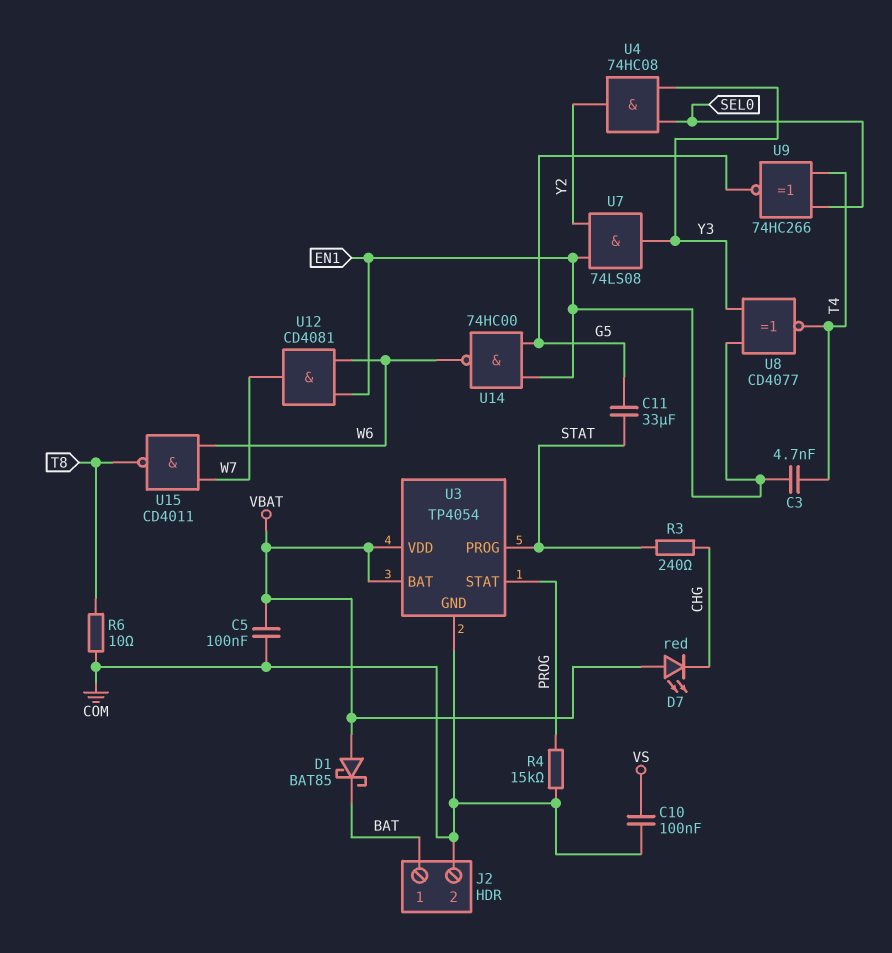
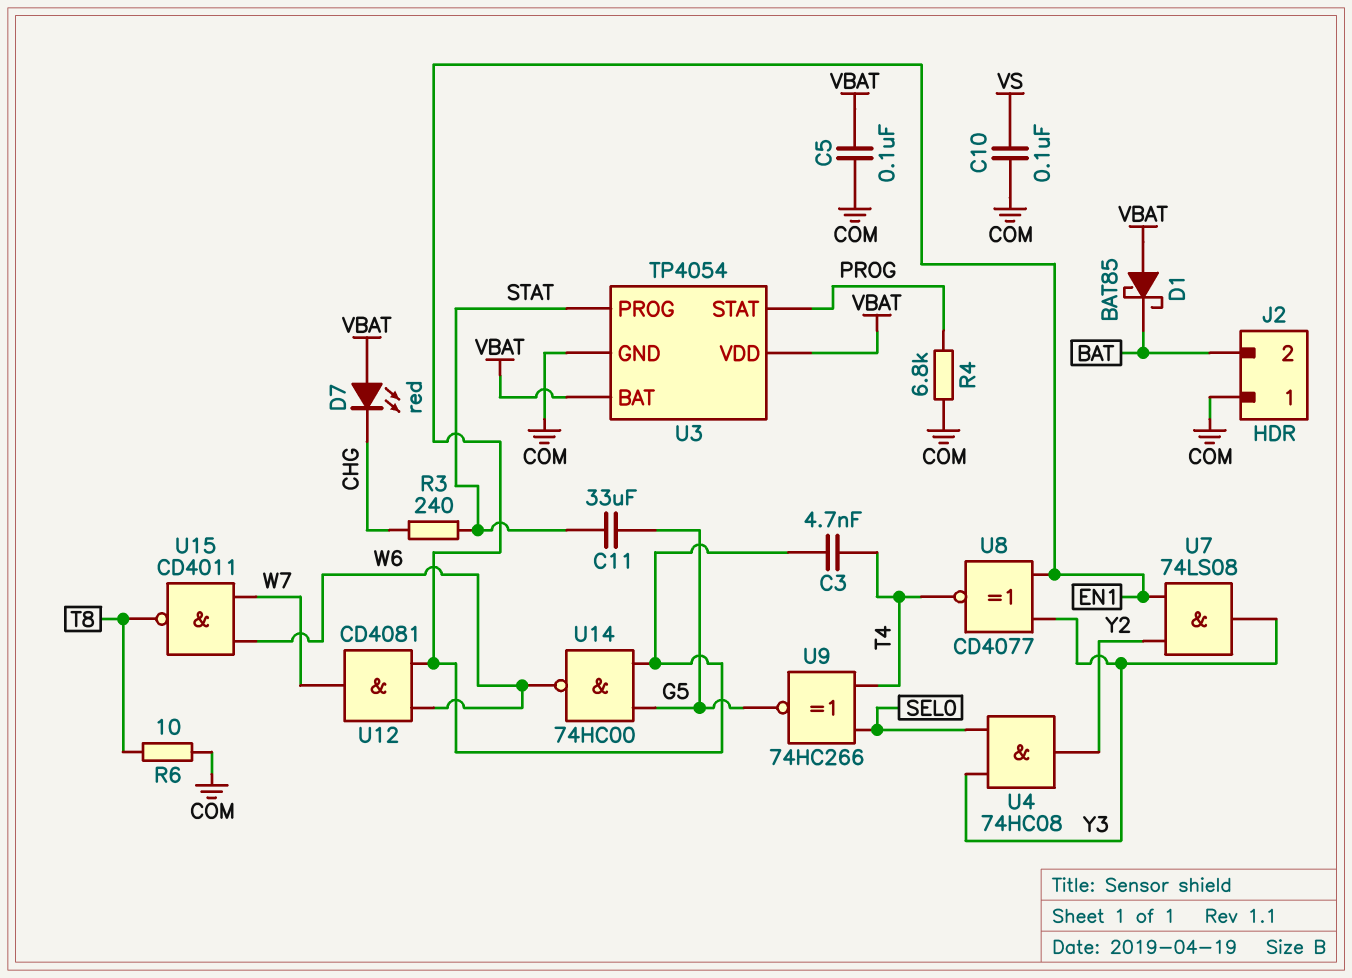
J2 pin 1: BAT -> COM
J2 pin 2: COM -> BAT
R4: 15k (COM, PROG) -> 6.8k (COM, PROG)

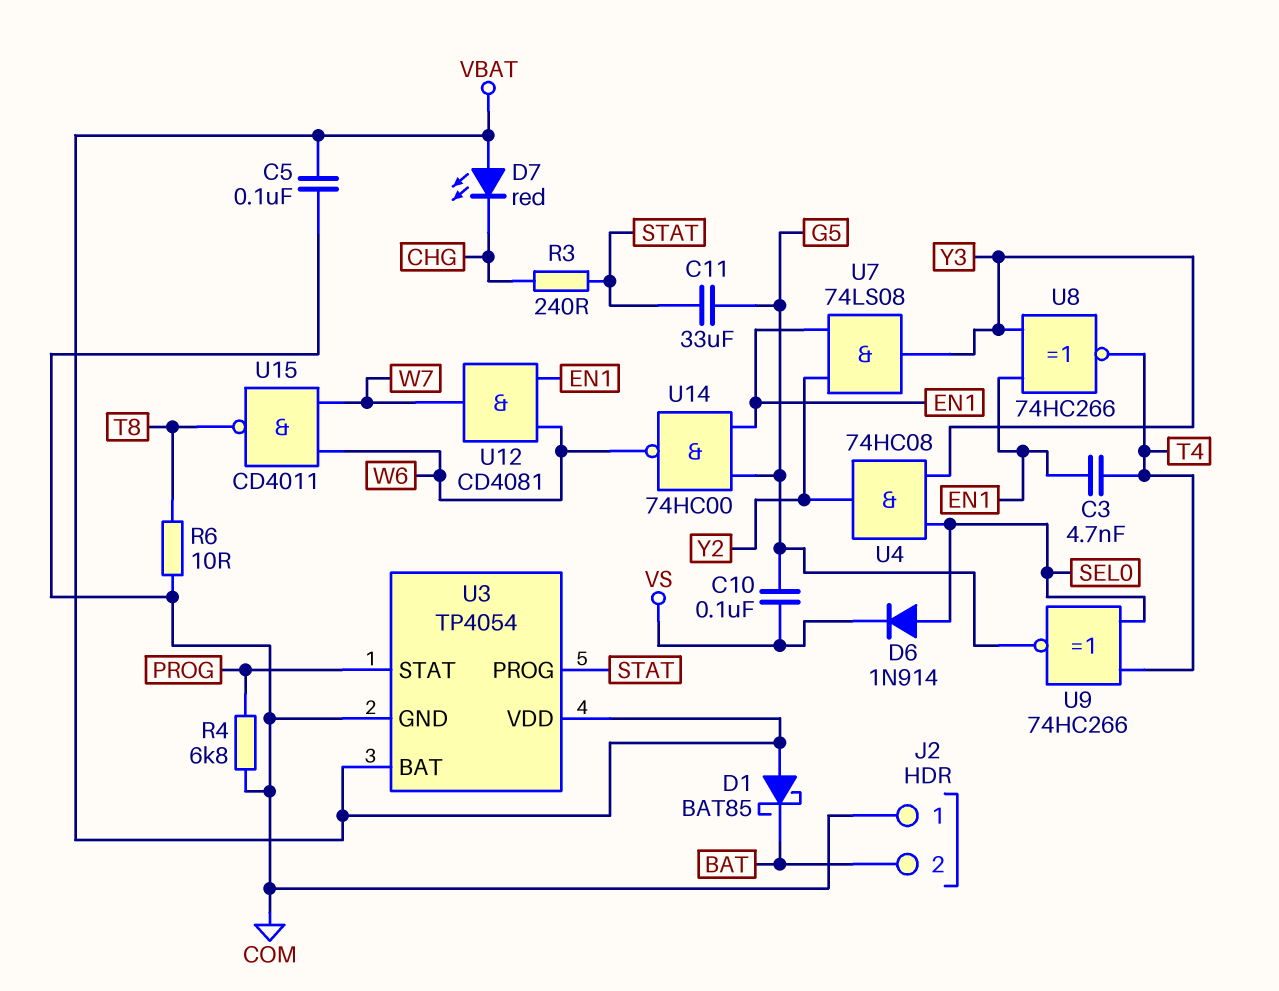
C10: 100nF (COM, VS) -> 100nF (G5, VS)
D6: none -> diode 1N914 (A SEL0, K VS)
U8: XNOR CD4077 (in EN1, in Y3, out T4) -> XNOR 74HC266 (in EN1, in Y3, out T4)

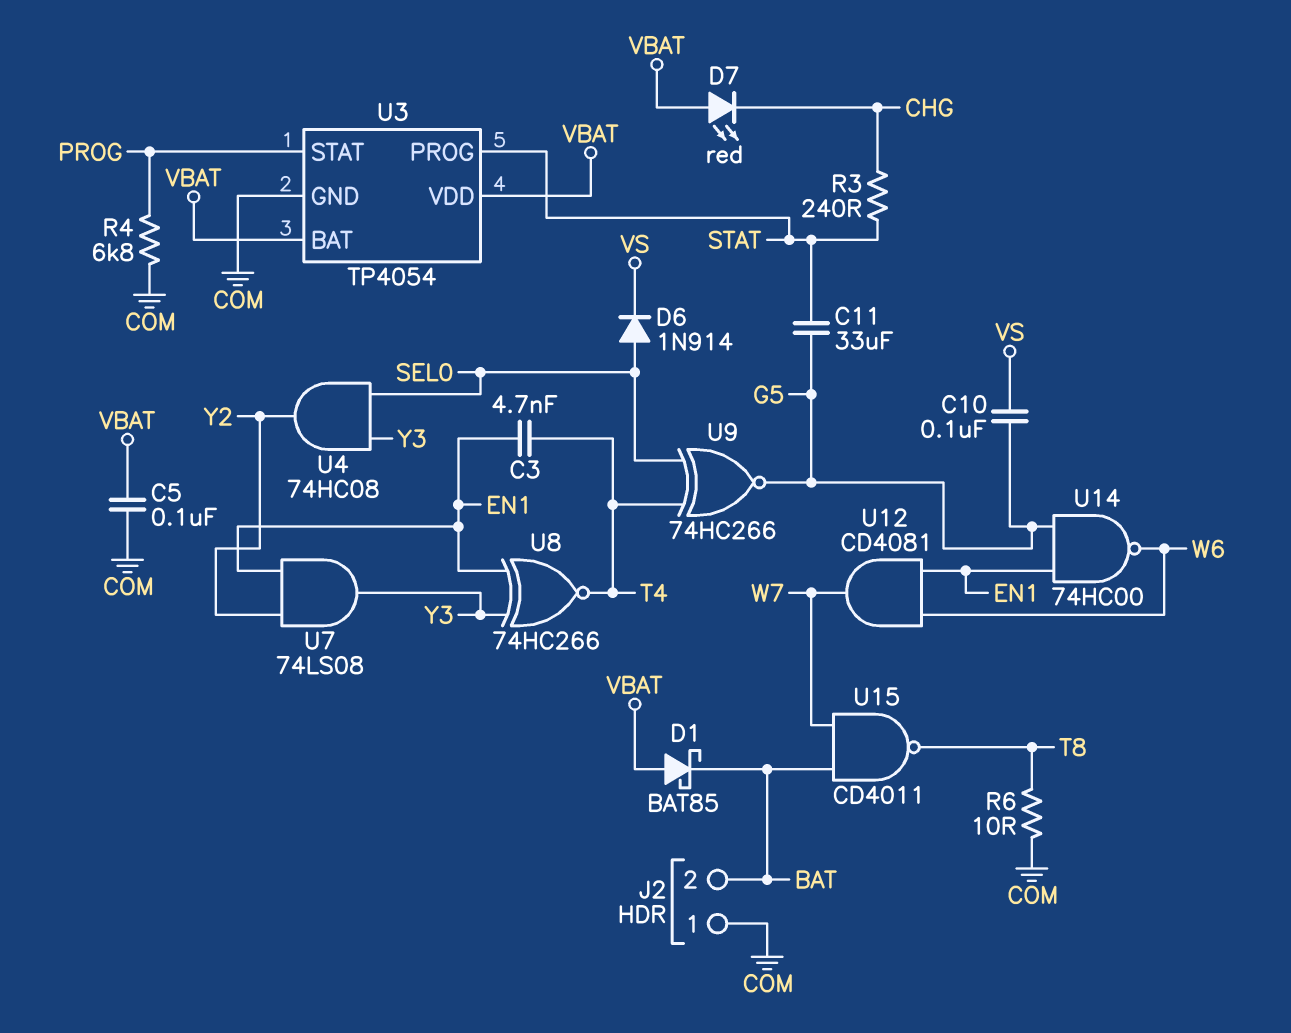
U15: NAND CD4011 (in W6, in W7, out T8) -> NAND CD4011 (in BAT, in W7, out T8)

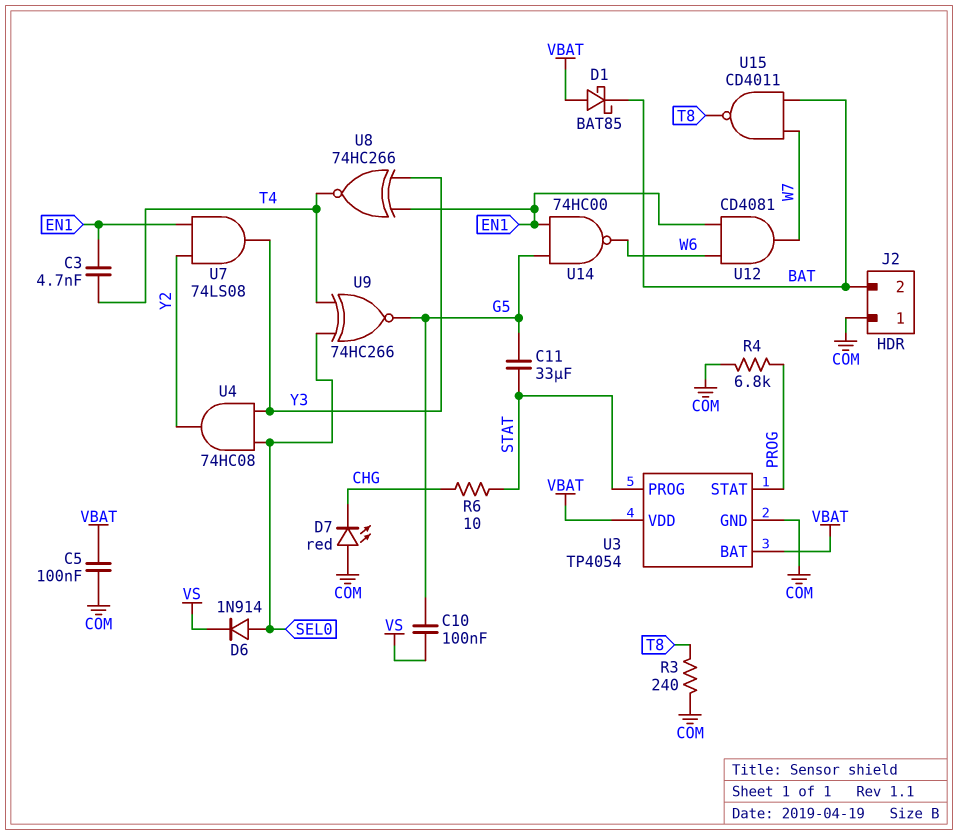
D7: LED red (A VBAT, K CHG) -> LED red (A COM, K CHG)
R3: 240 (CHG, STAT) -> 240 (COM, T8)
R6: 10 (COM, T8) -> 10 (CHG, STAT)

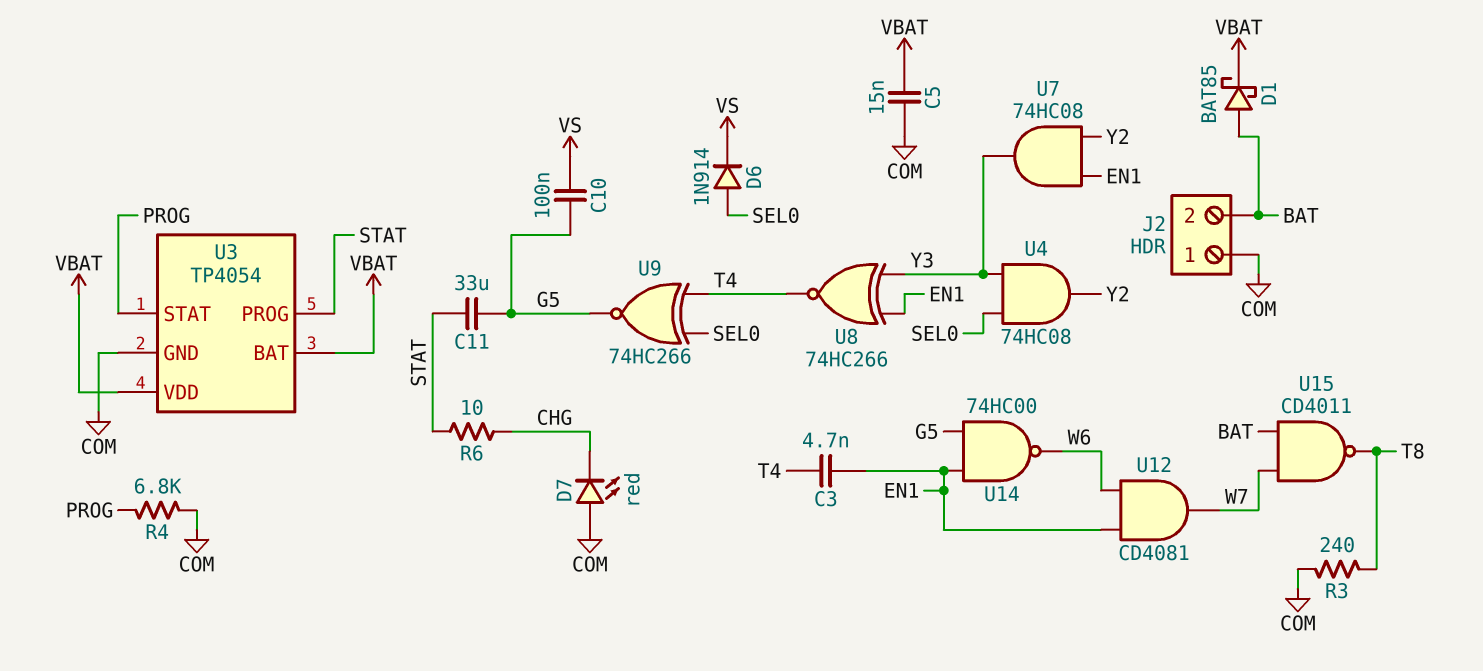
C5: 100nF (COM, VBAT) -> 15nF (COM, VBAT)
D1: schottky BAT85 (A VBAT, K BAT) -> schottky BAT85 (A BAT, K VBAT)
U7: AND 74LS08 (in EN1, in Y2, out Y3) -> AND 74HC08 (in EN1, in Y2, out Y3)

